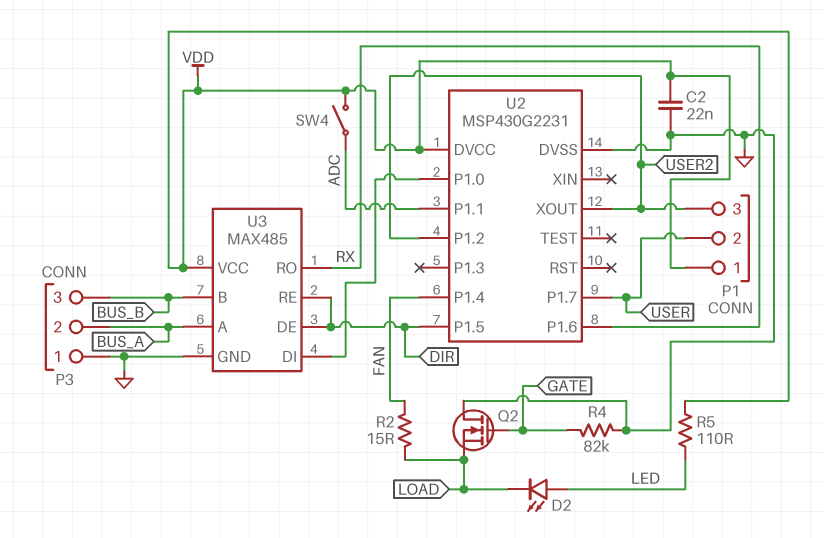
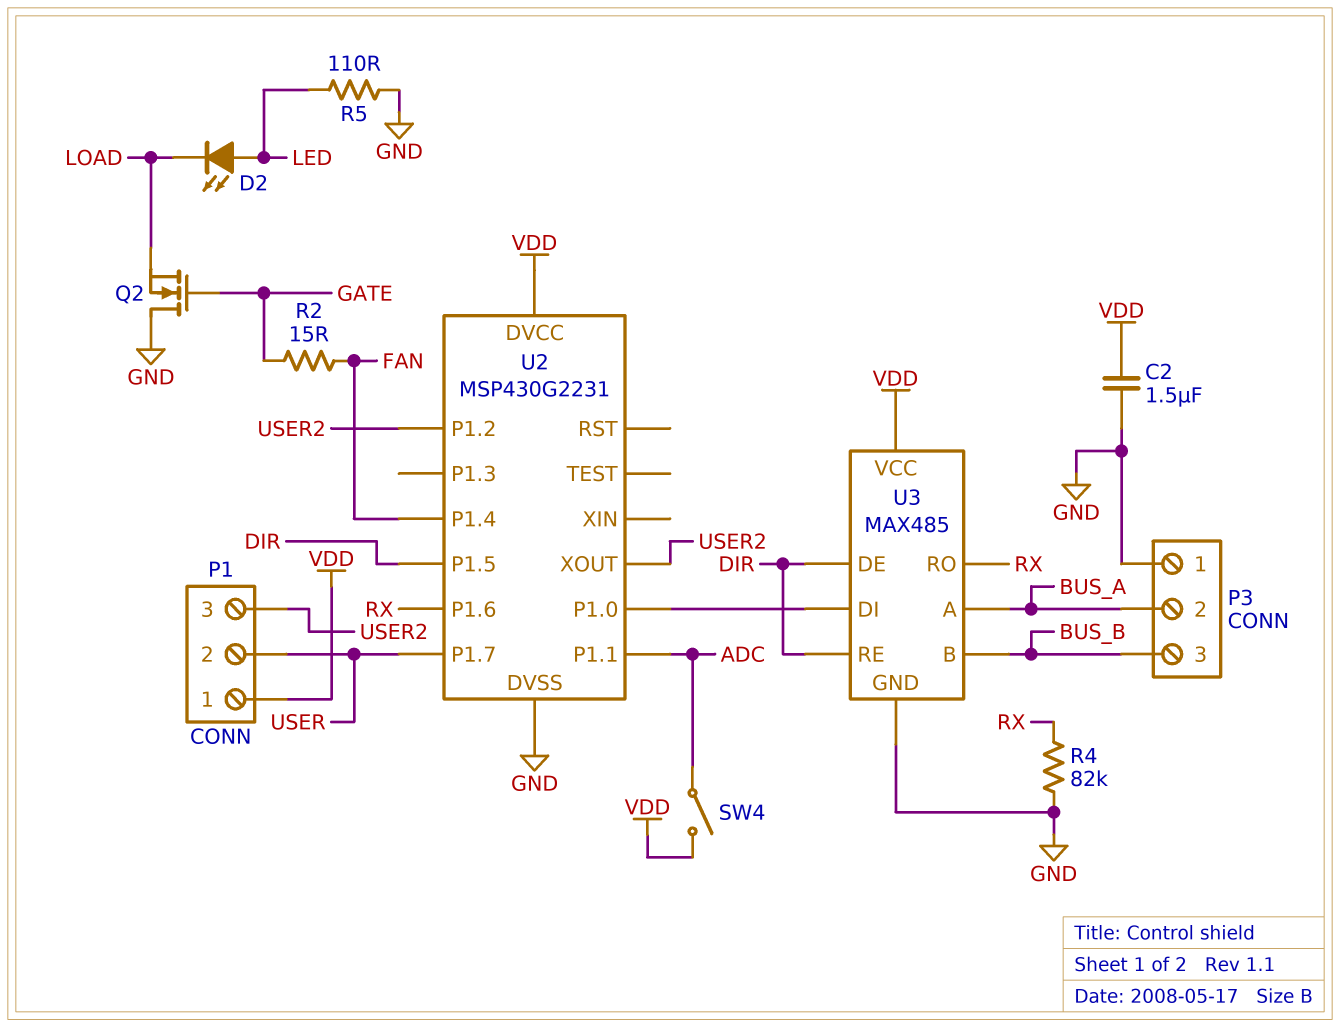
C2: 22nF (GND, VDD) -> 1.5uF (GND, VDD)
R2: 15 (FAN, LOAD) -> 15 (FAN, GATE)
R4: 82k (GATE, GND) -> 82k (GND, RX)
R5: 110 (LED, VDD) -> 110 (GND, LED)

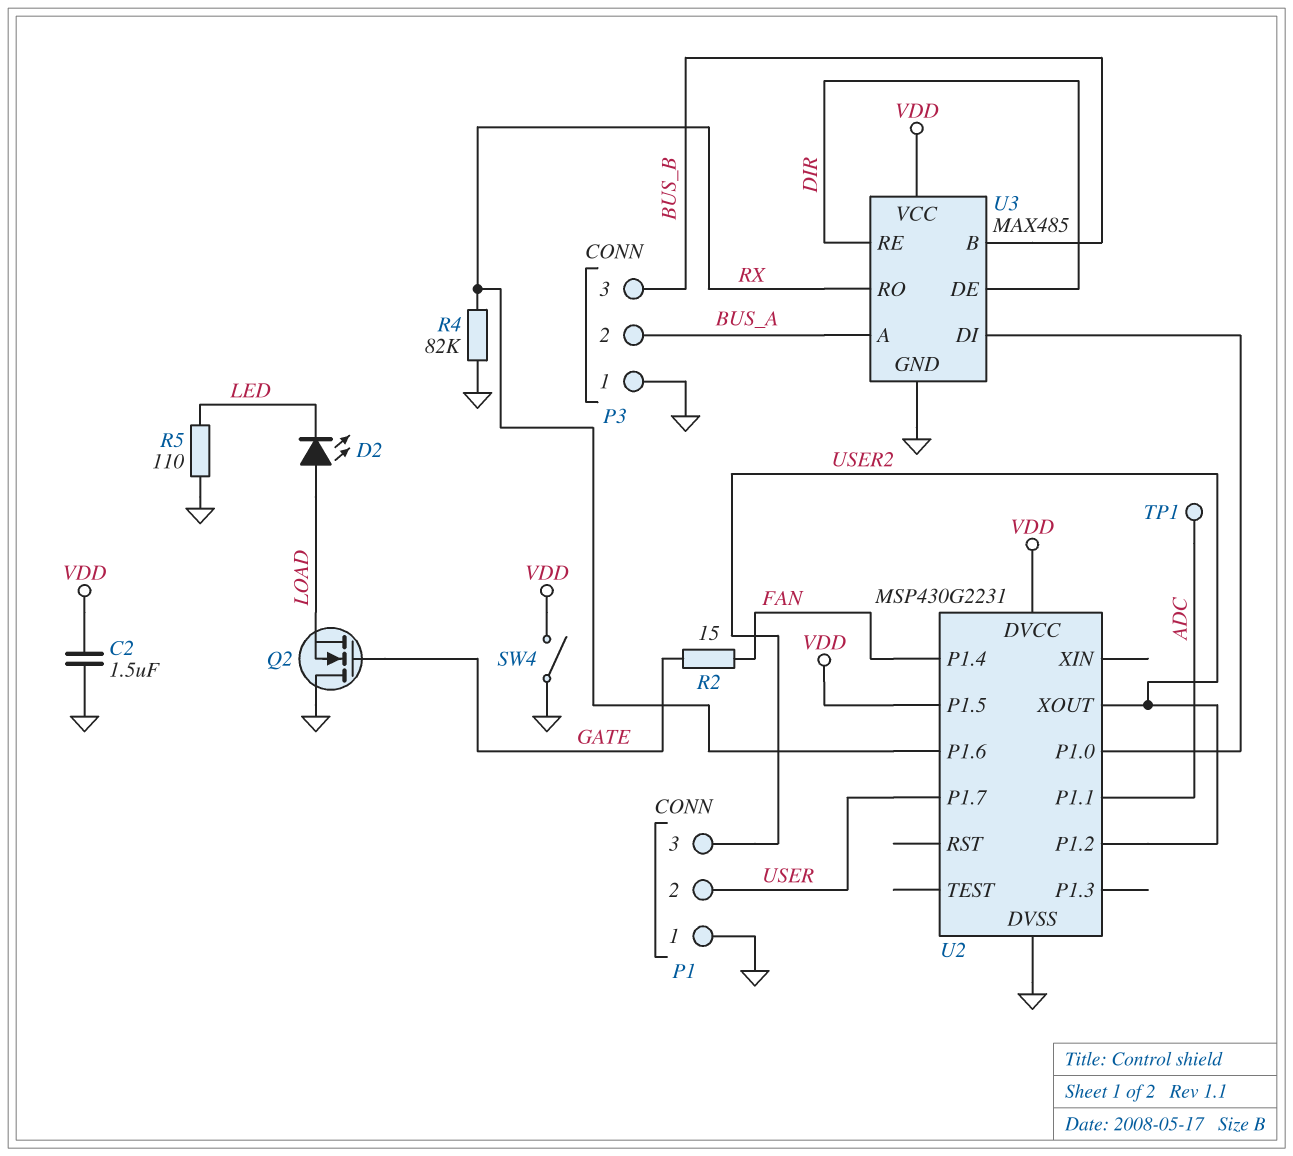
D2: LED (A LED, K LOAD) -> LED (A LOAD, K LED)
P1 pin 1: VDD -> GND
SW4: switch (ADC, VDD) -> switch (GND, VDD)
TP1: none -> test point (ADC)
U2 pin P1.5: DIR -> VDD

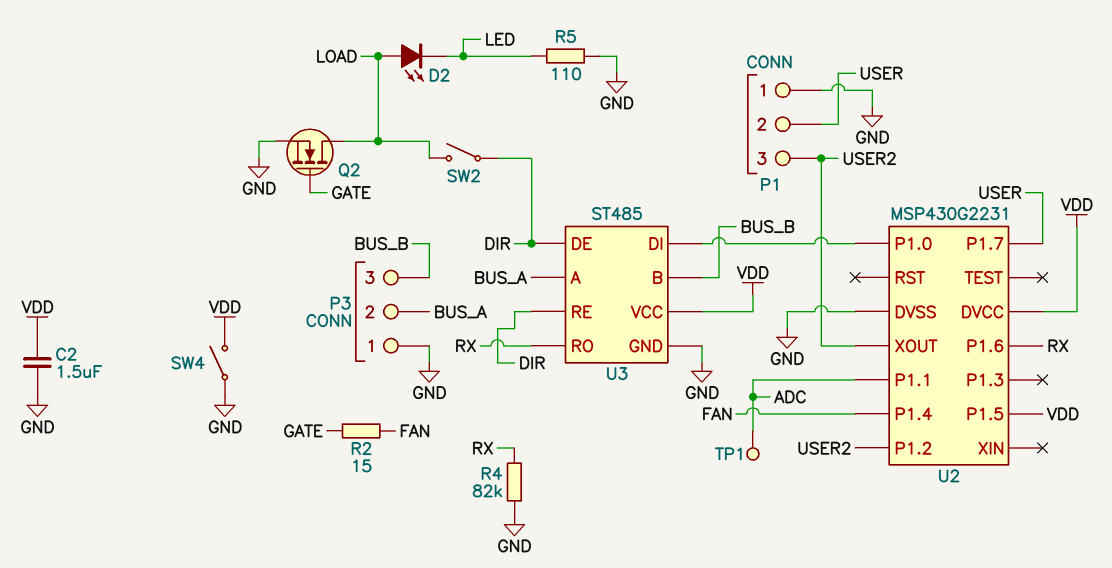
Q2: NMOS (G GATE, D GND, S LOAD) -> NMOS (G GATE, D LOAD, S GND)
SW2: none -> switch (DIR, LOAD)
U3: MAX485 -> ST485

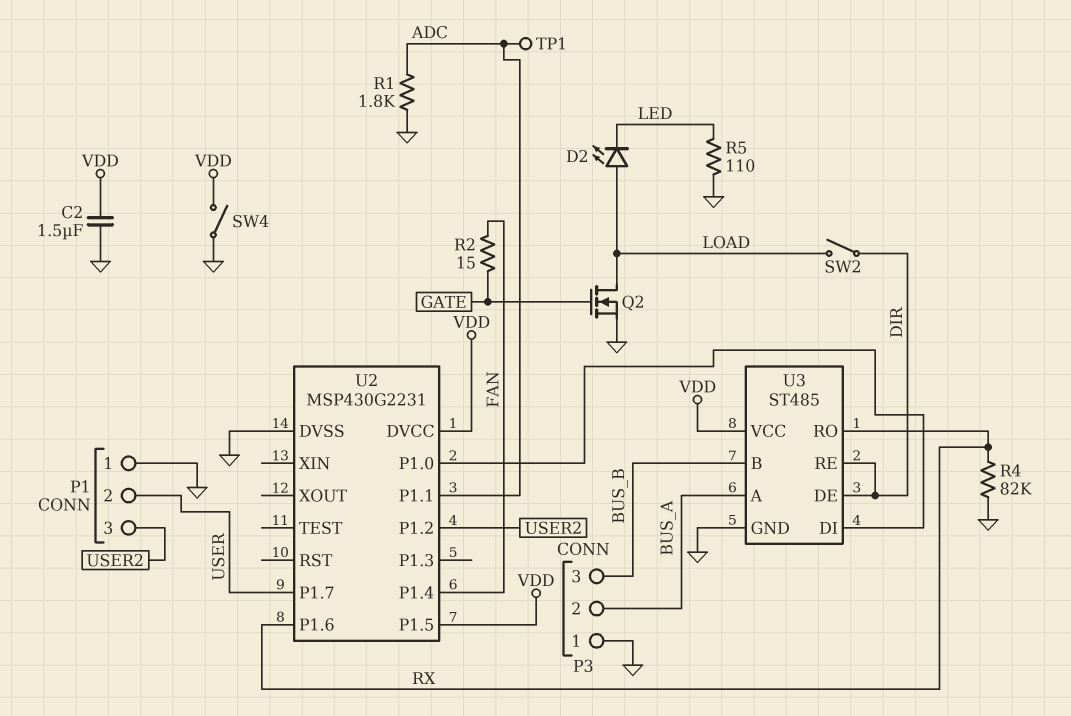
R1: none -> 1.8k (ADC, GND)
U2 pin XOUT: USER2 -> none

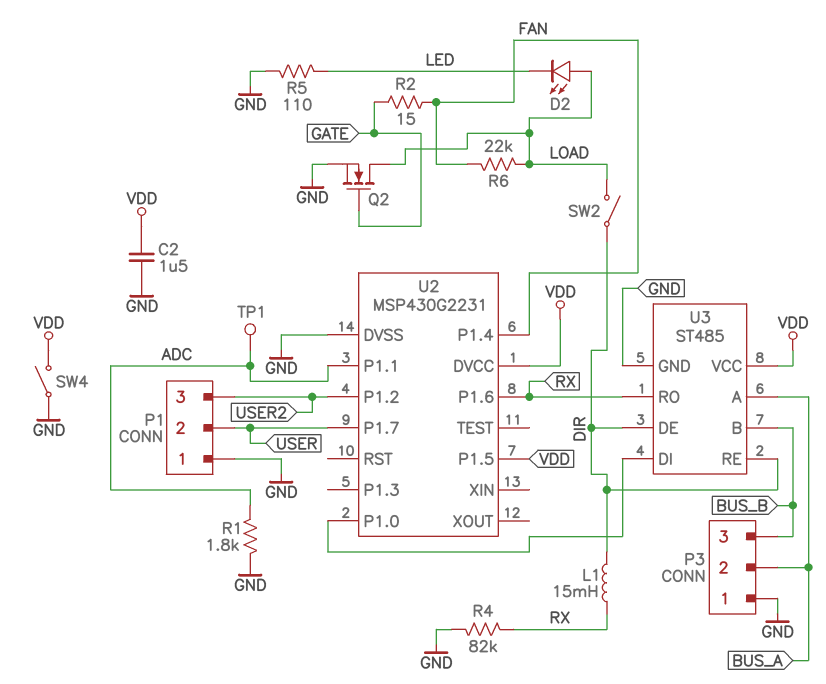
L1: none -> 15mH (DIR, RX)
R6: none -> 22k (FAN, LOAD)

